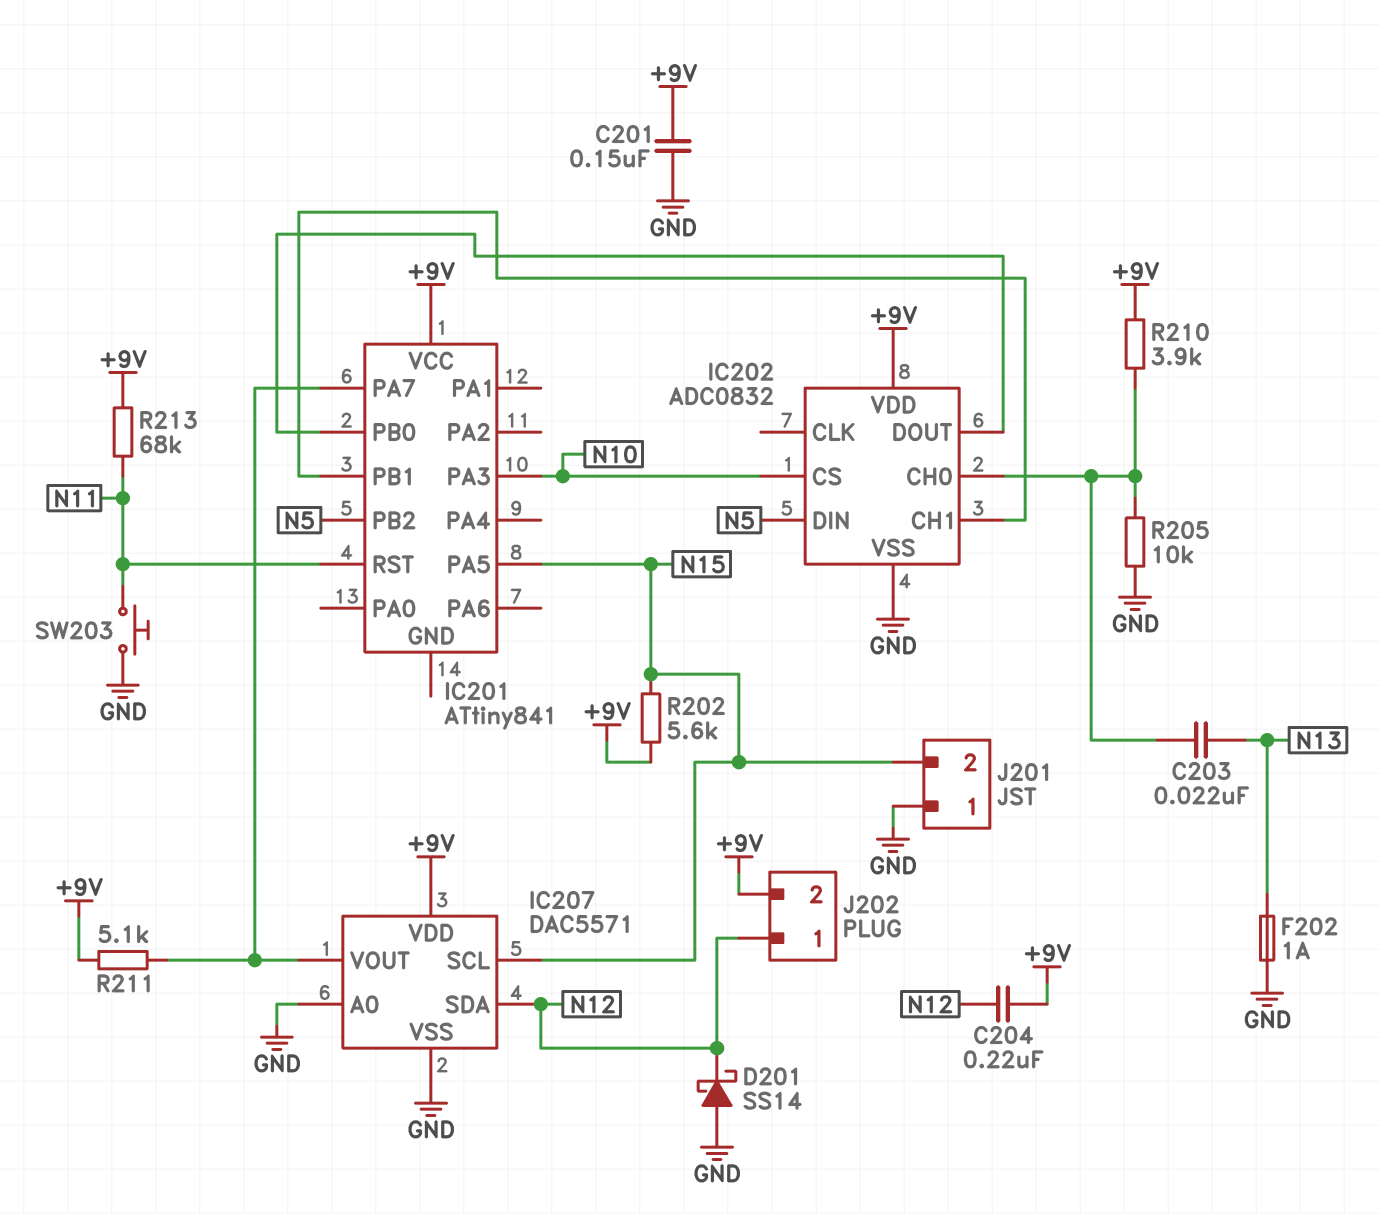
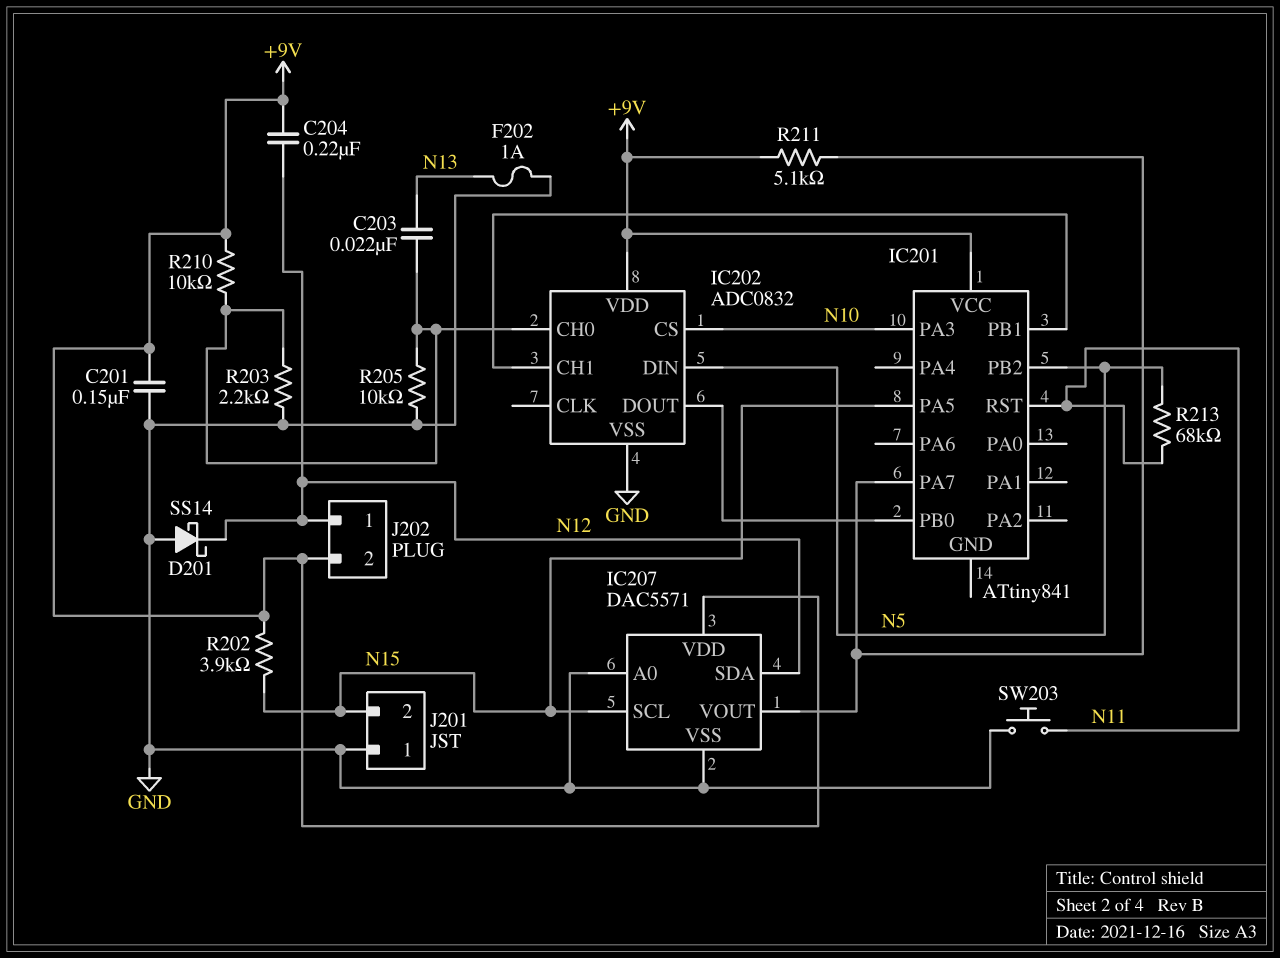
R202: 5.6k (+9V, N15) -> 3.9k (+9V, N15)
R203: none -> 2.2k (GND, IC202/CH0)
R210: 3.9k (+9V, IC202/CH0) -> 10k (+9V, IC202/CH0)
R213: 68k (+9V, N11) -> 68k (N5, N11)

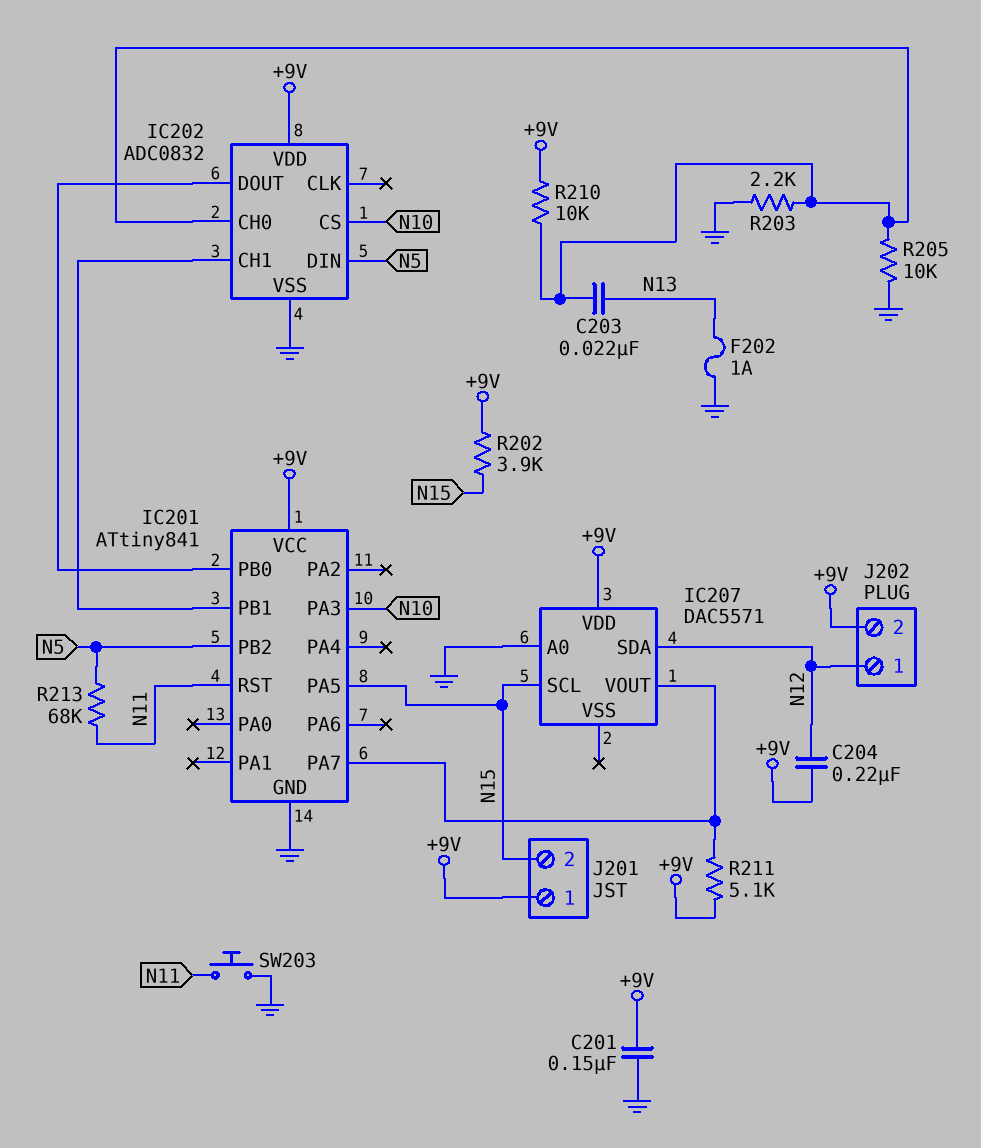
D201: schottky SS14 (A GND, K N12) -> none
IC201 pin GND: none -> GND
IC207 pin VSS: GND -> none
J201 pin 1: GND -> +9V

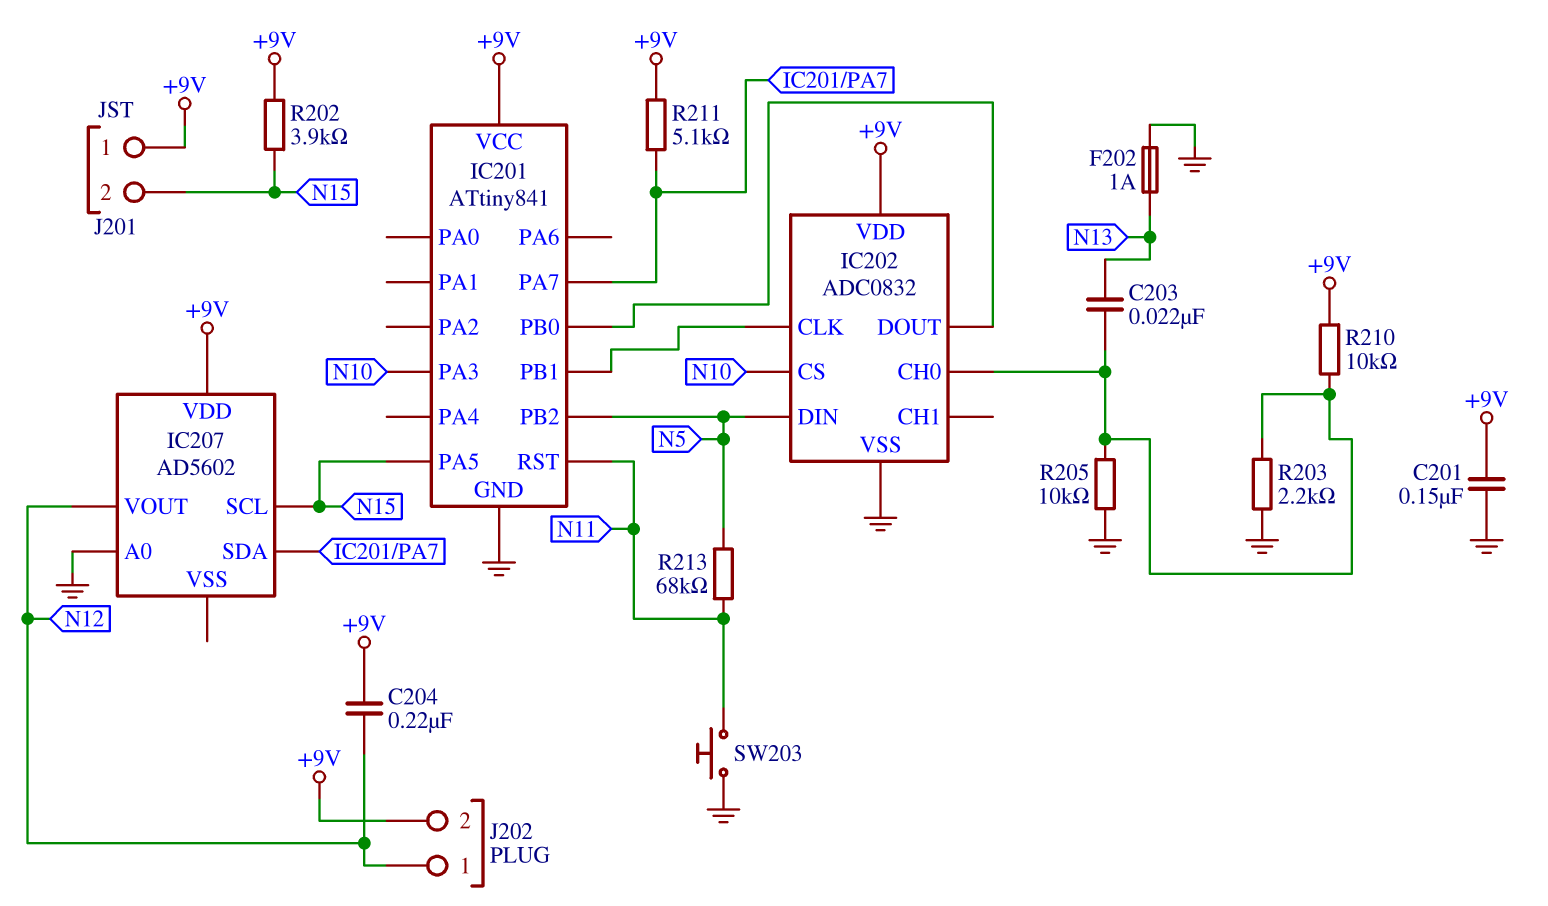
IC202 pin CH1: IC201/PB1 -> none
IC202 pin CLK: none -> IC201/PB1
IC207: DAC5571 -> AD5602
IC207 pin SDA: N12 -> IC201/PA7
IC207 pin VOUT: IC201/PA7 -> N12

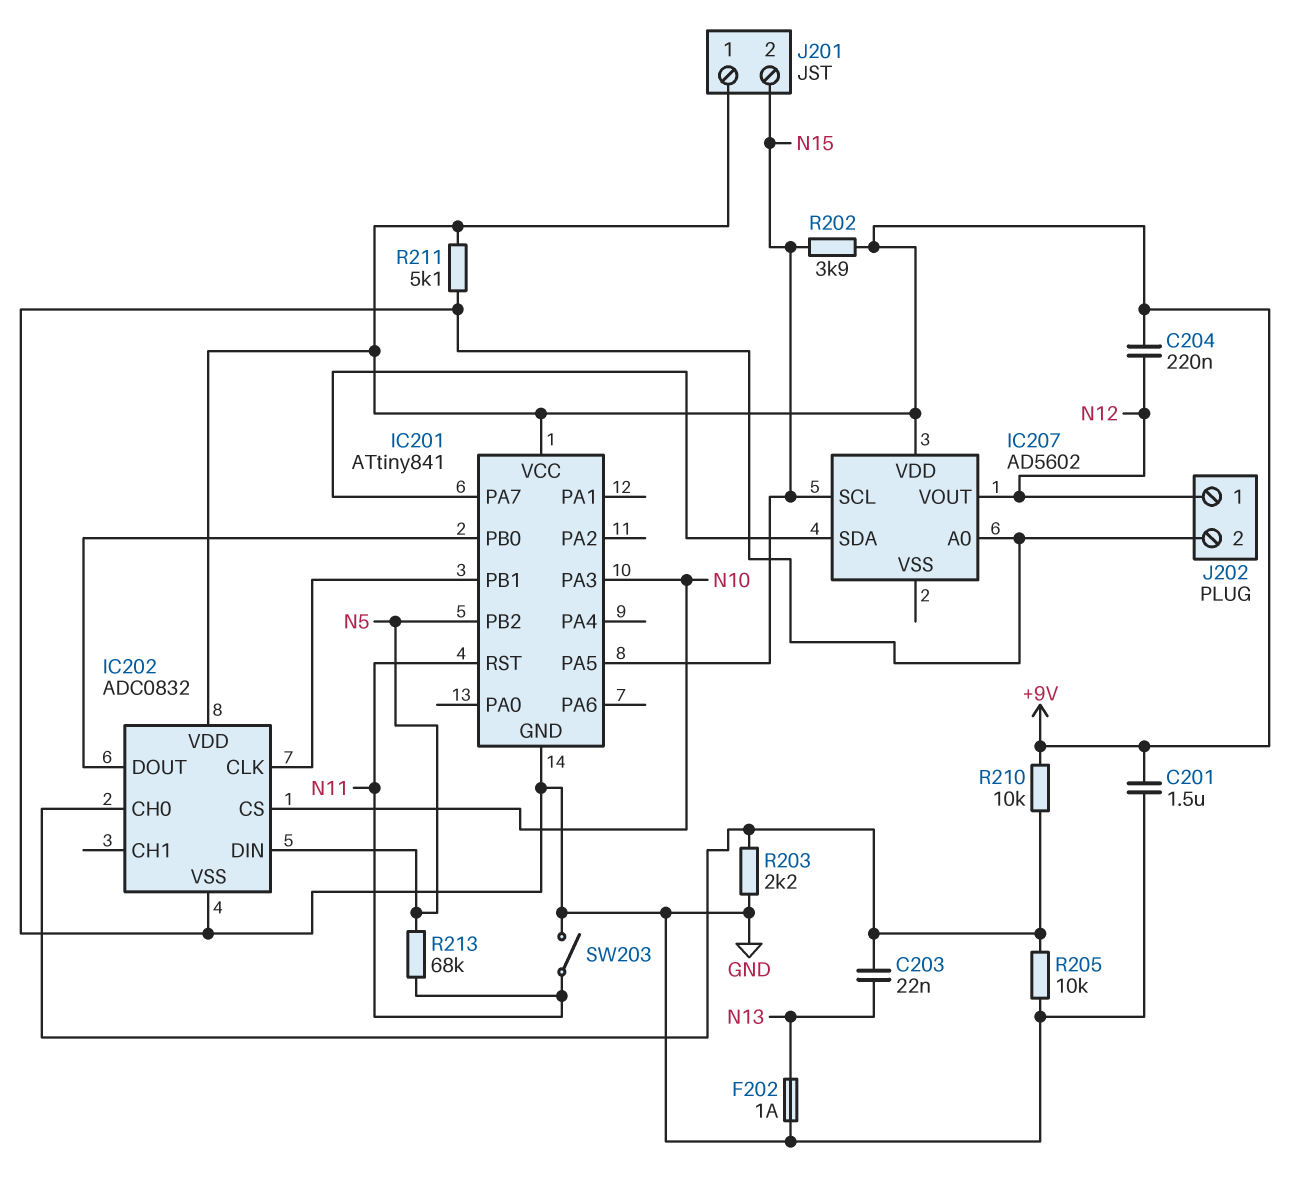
C201: 150nF (+9V, GND) -> 1.5uF (+9V, GND)
J202 pin 2: +9V -> GND
R211: 5.1k (+9V, IC201/PA7) -> 5.1k (+9V, GND)
SW203: button (GND, N11) -> switch (GND, N11)

